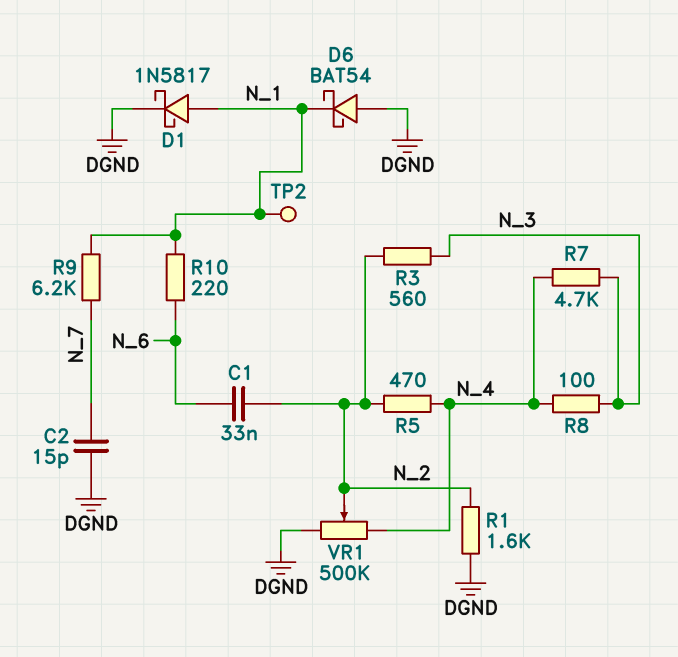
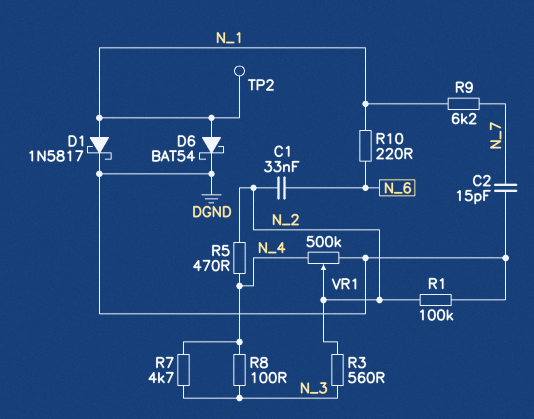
D6: schottky BAT54 (A DGND, K N_1) -> schottky BAT54 (A N_1, K DGND)
R1: 1.6k (DGND, N_2) -> 100k (DGND, N_2)

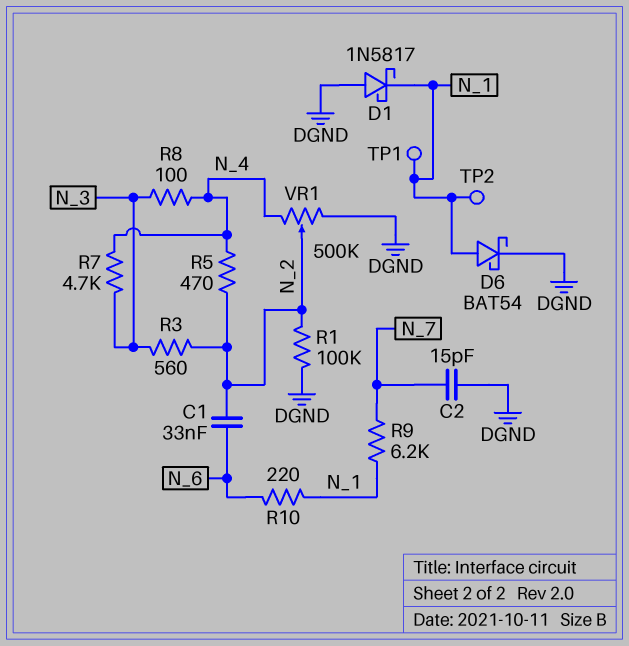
D1: schottky 1N5817 (A N_1, K DGND) -> schottky 1N5817 (A DGND, K N_1)
TP1: none -> test point (N_1)

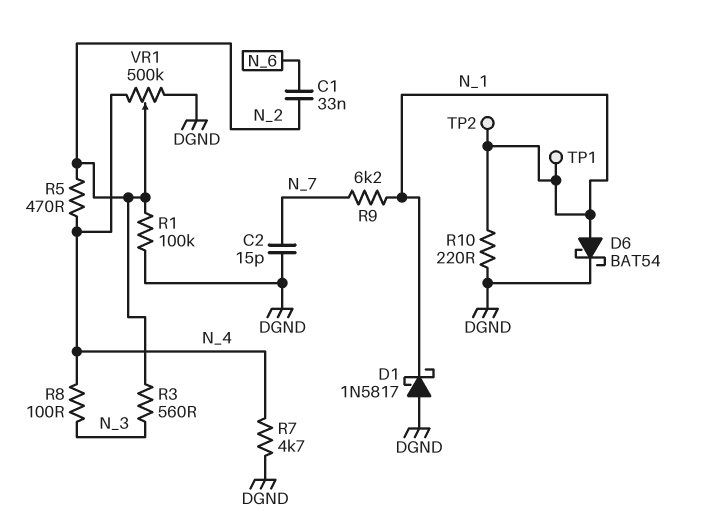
R7: 4.7k (N_3, N_4) -> 4.7k (DGND, N_4)
R10: 220 (N_1, N_6) -> 220 (DGND, N_1)

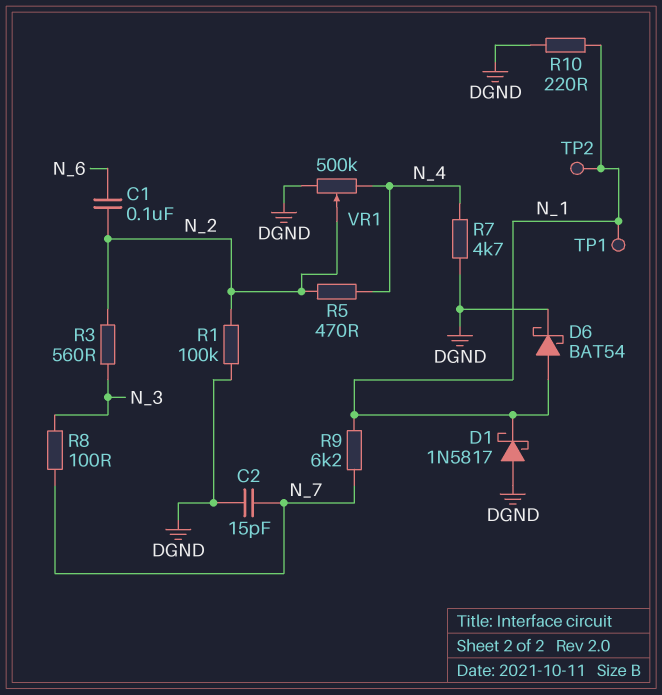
C1: 33nF (N_2, N_6) -> 100nF (N_2, N_6)
R8: 100 (N_3, N_4) -> 100 (N_3, N_7)

